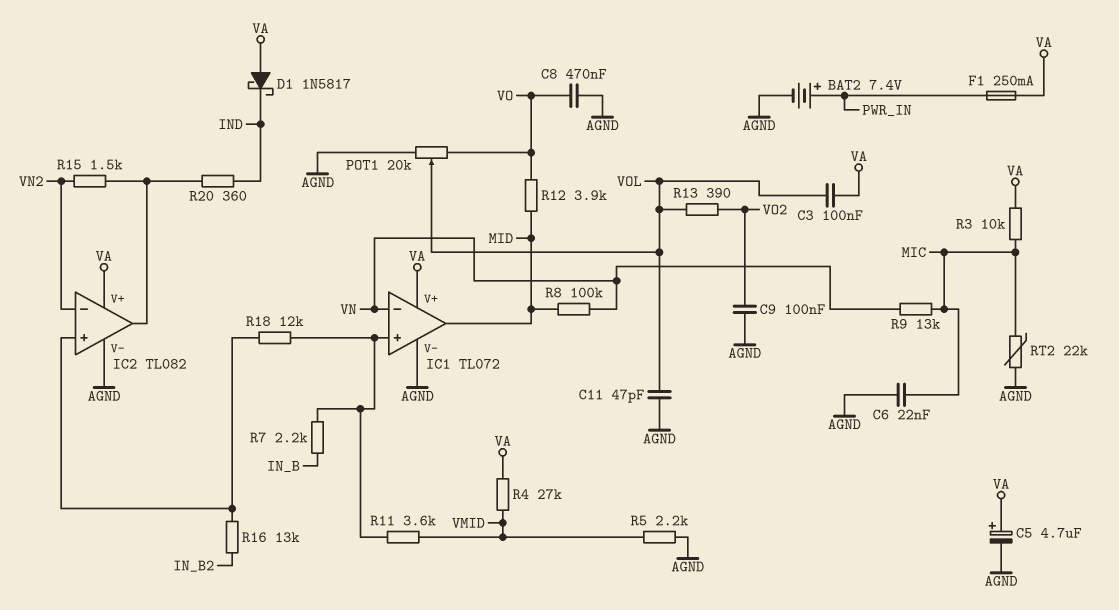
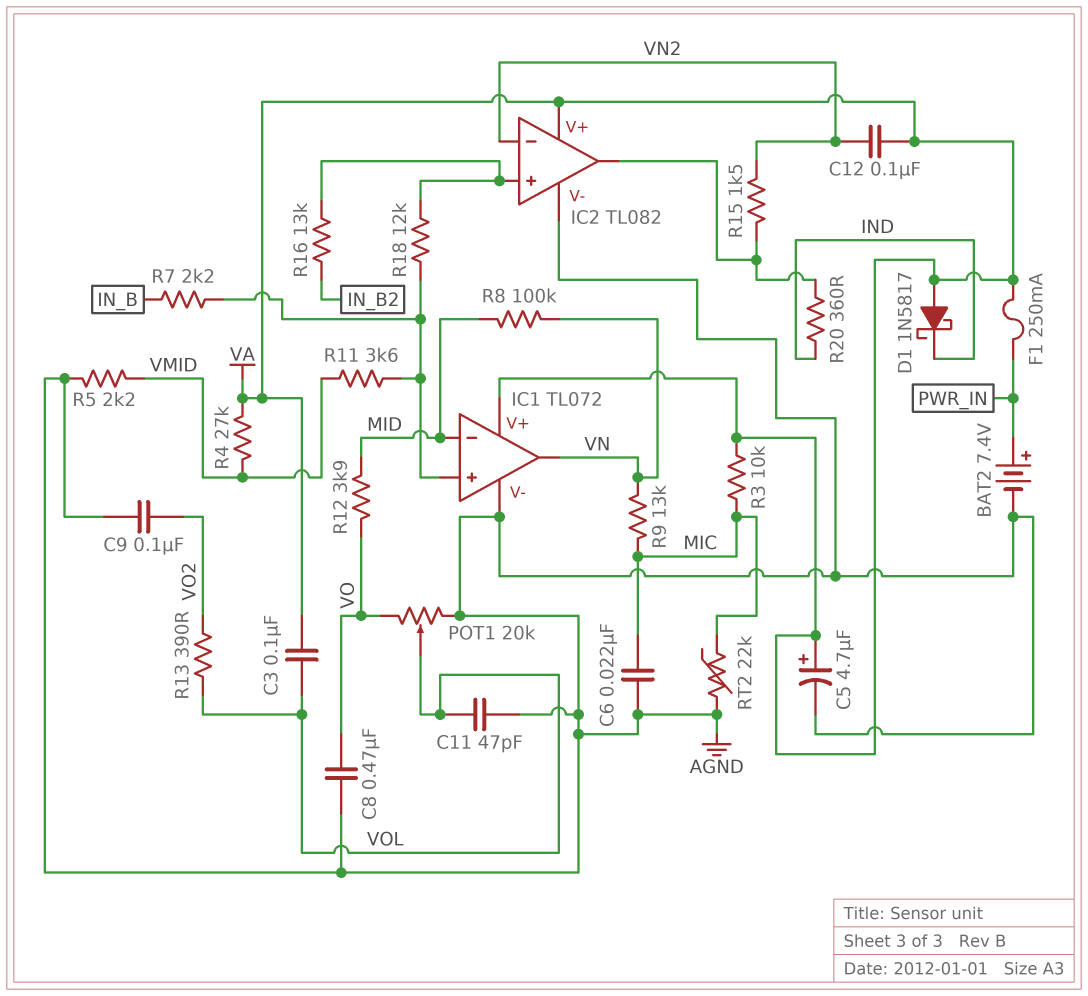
C12: none -> 100nF (VA, VN2)
IC1 pin in-: VN -> MID
IC1 pin out: MID -> VN

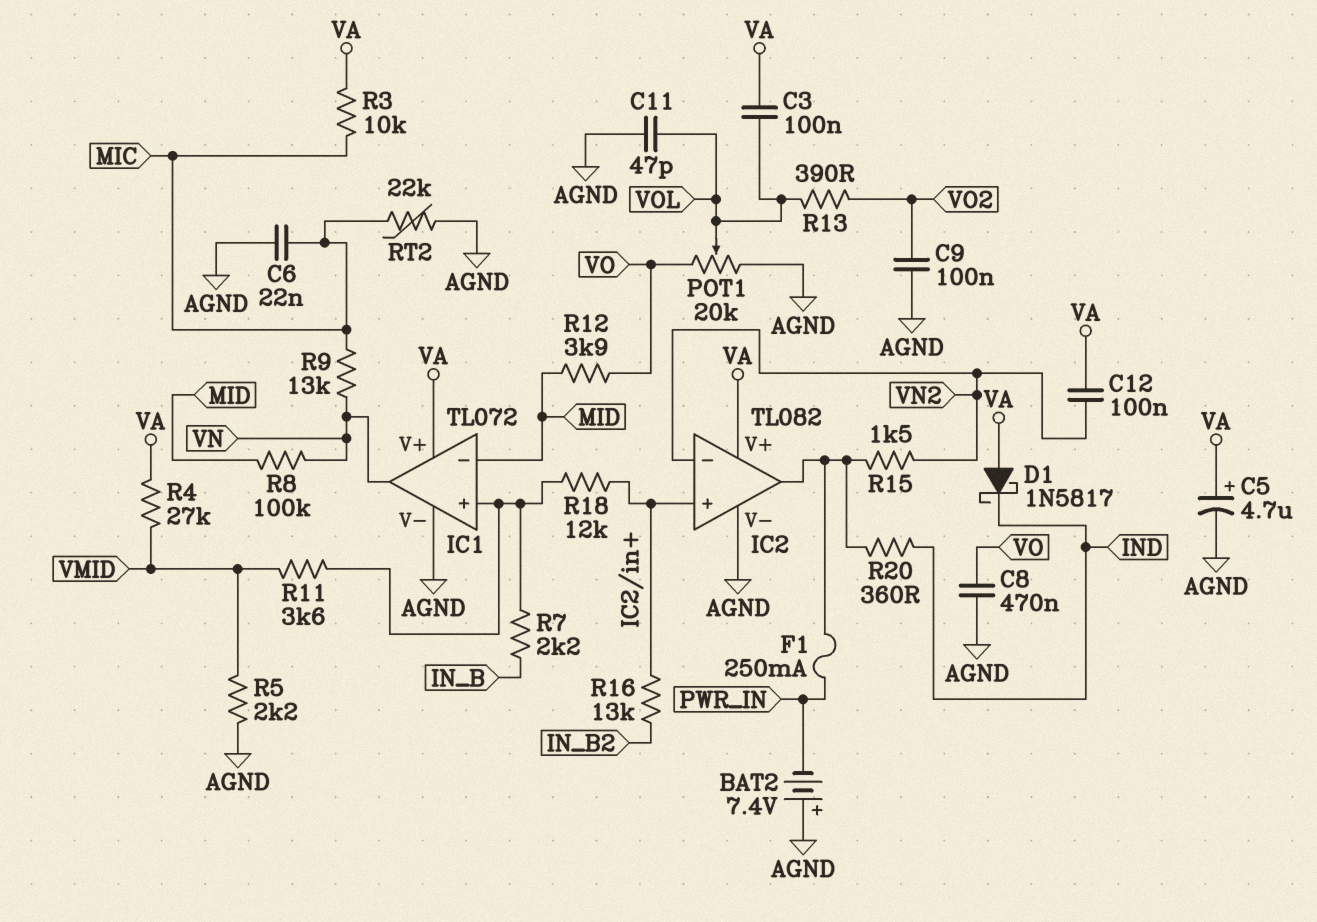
BAT2: 7.4V (plus PWR_IN, minus AGND) -> 7.4V (plus AGND, minus PWR_IN)
F1: 250mA (PWR_IN, VA) -> 250mA (IC2/out, PWR_IN)

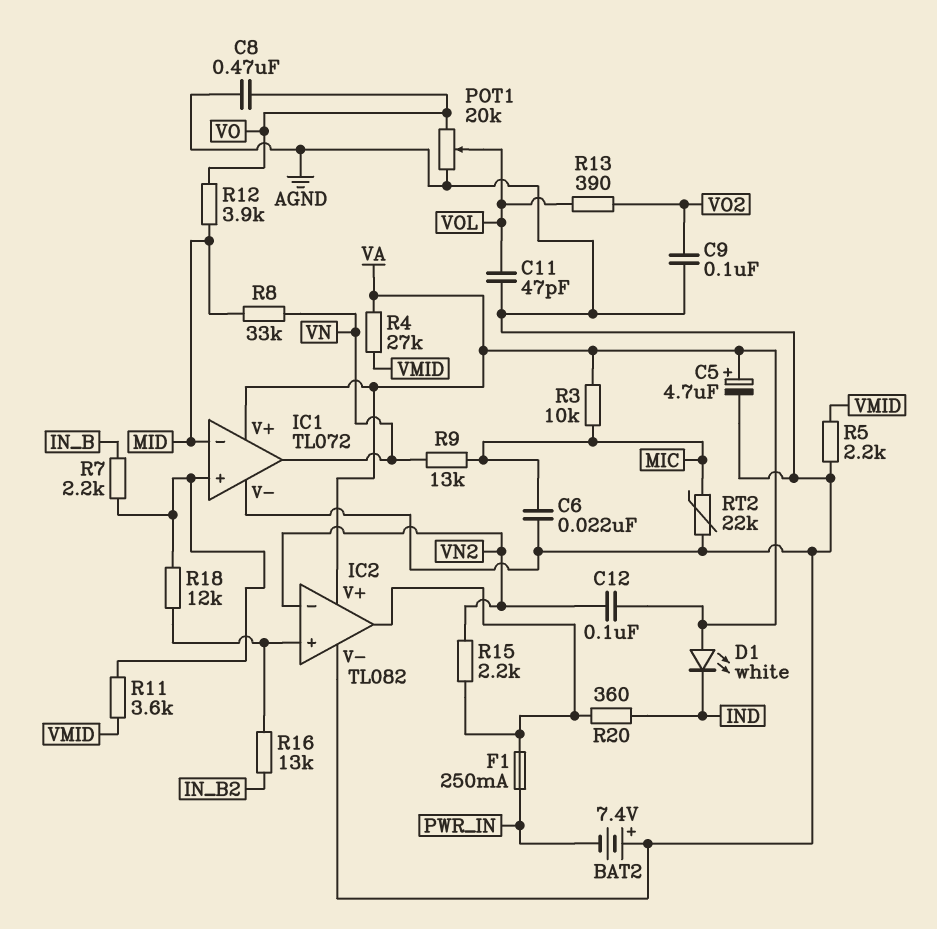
C3: 100nF (VA, VOL) -> none
D1: schottky 1N5817 (A VA, K IND) -> LED white (A VA, K IND)
R8: 100k (MID, VN) -> 33k (MID, VN)
R15: 1.5k (IC2/out, VN2) -> 2.2k (IC2/out, VN2)

